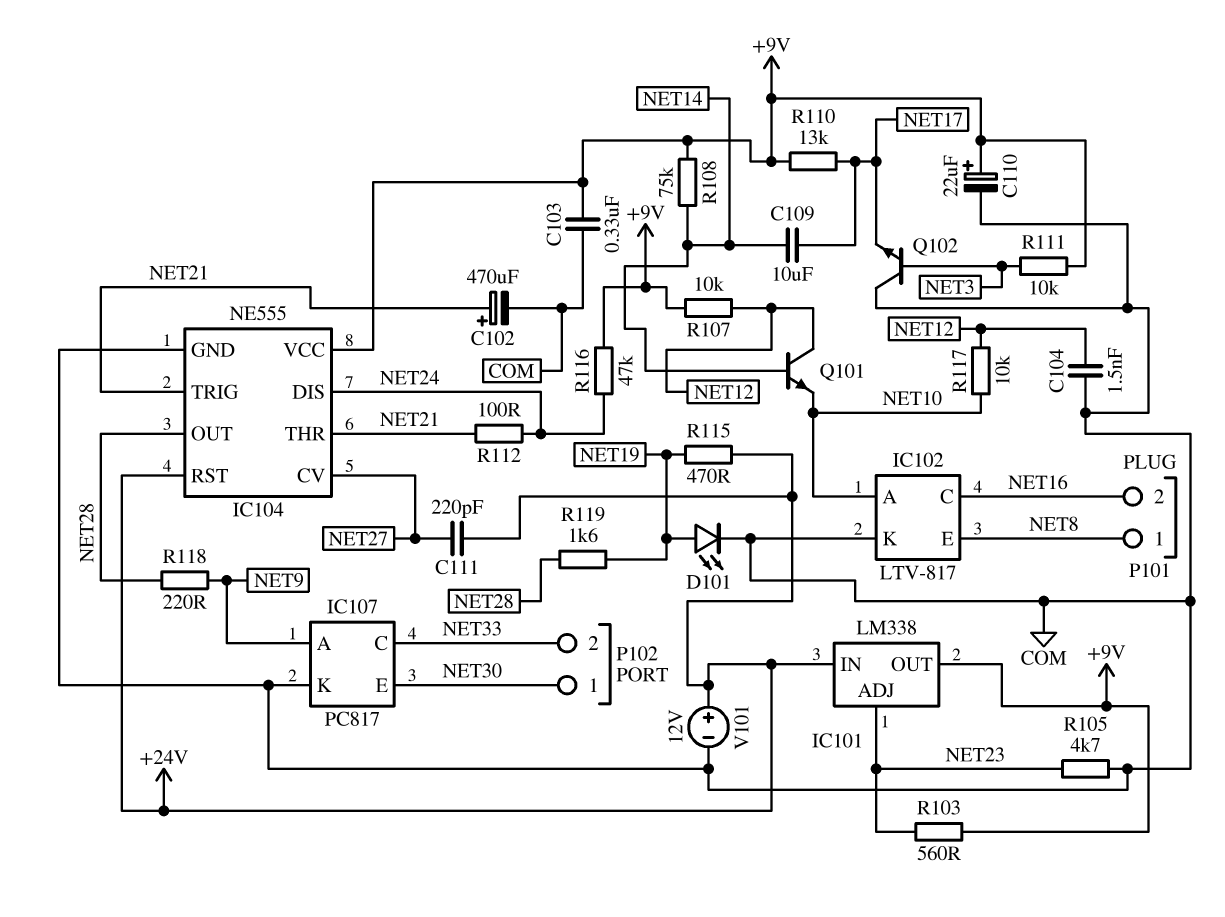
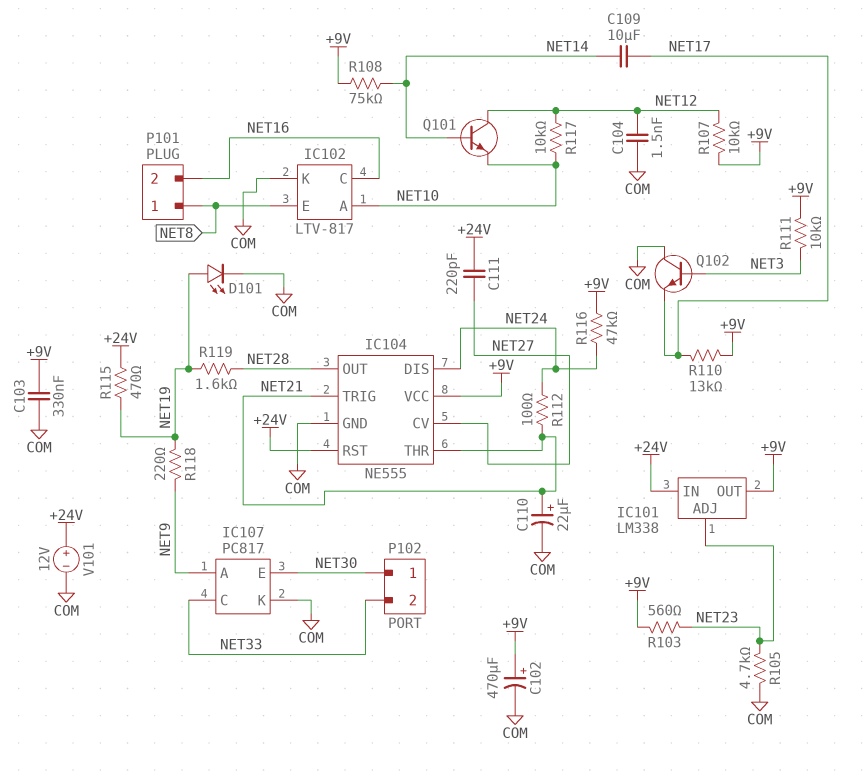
C102: 470uF (plus NET21, minus COM) -> 470uF (plus +9V, minus COM)
C110: 22uF (plus +9V, minus COM) -> 22uF (plus NET21, minus COM)
R118: 220 (NET9, NET28) -> 220 (NET9, NET19)

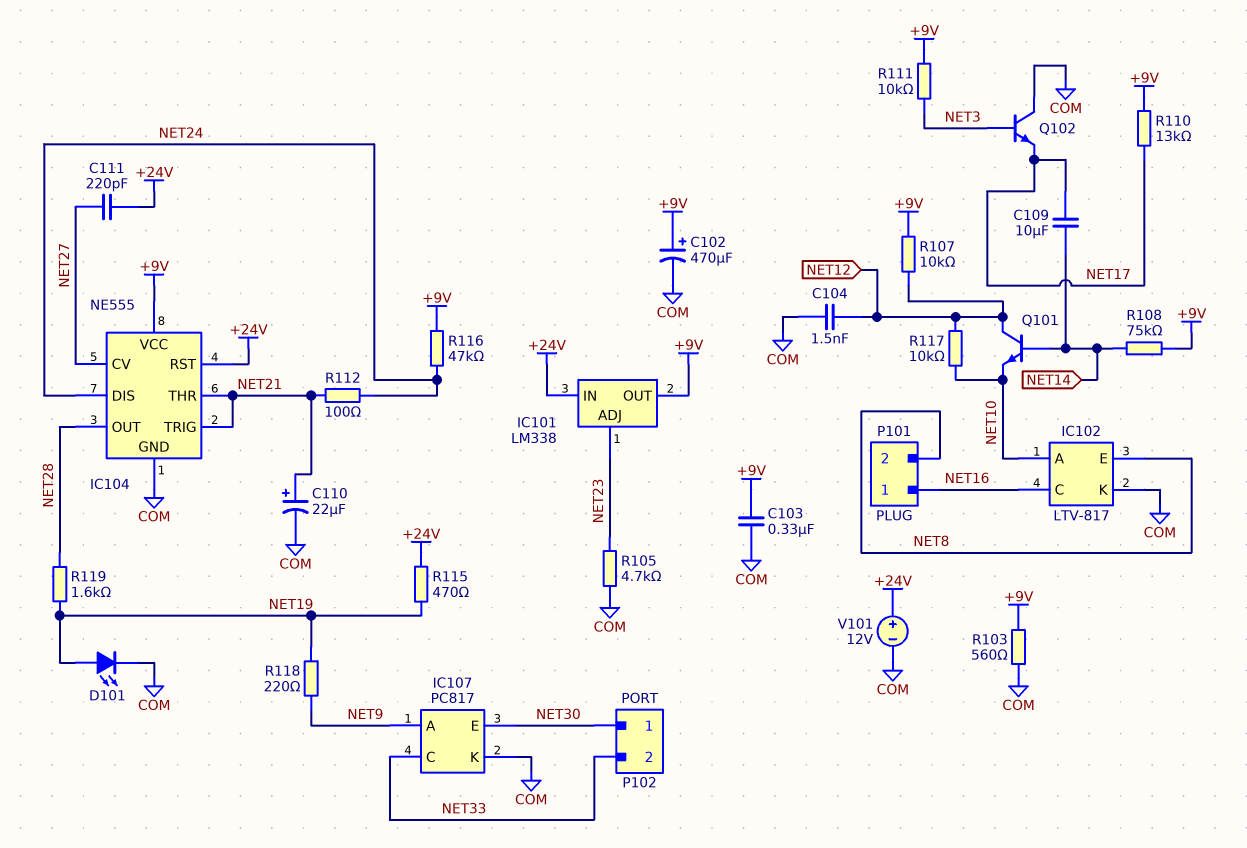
P101 pin 1: NET8 -> NET16
P101 pin 2: NET16 -> NET8
R103: 560 (+9V, NET23) -> 560 (+9V, COM)

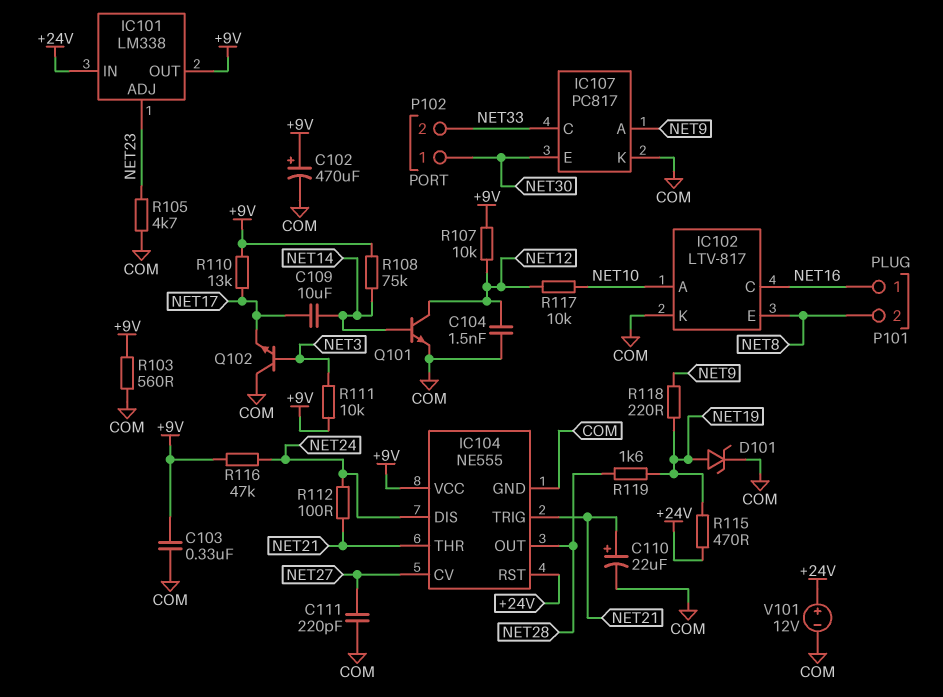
C111: 220pF (+24V, NET27) -> 220pF (COM, NET27)
D101: LED (A NET19, K COM) -> zener (A NET19, K COM)
Q101: NPN (B NET14, C NET12, E NET10) -> NPN (B NET14, C NET12, E COM)

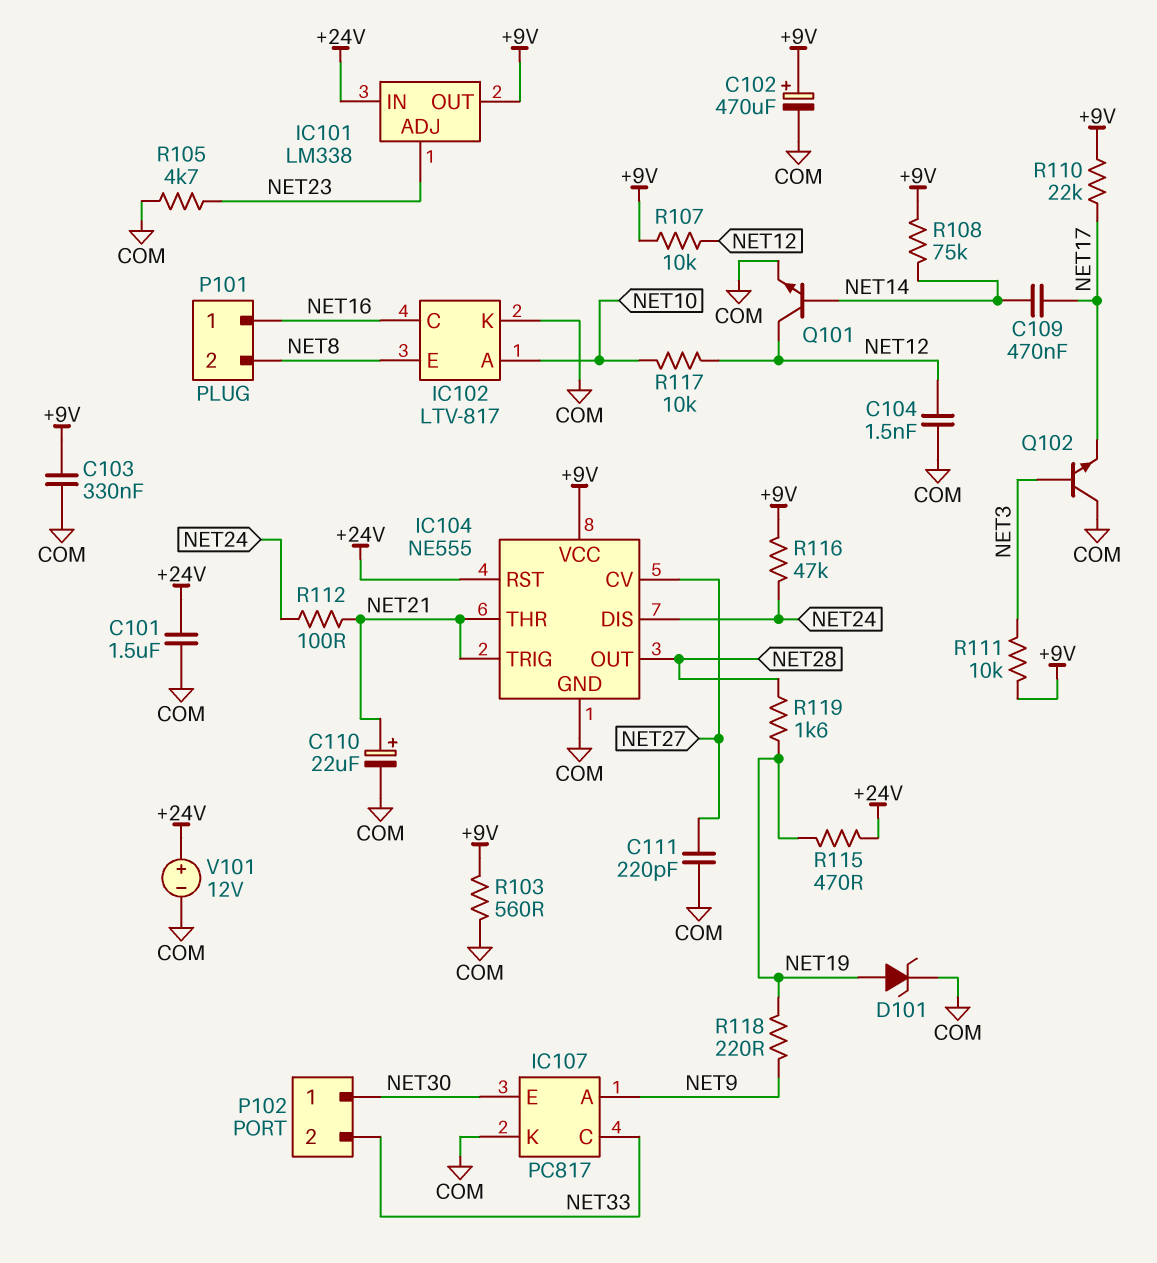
C101: none -> 1.5uF (+24V, COM)
C109: 10uF (NET14, NET17) -> 470nF (NET14, NET17)
R110: 13k (+9V, NET17) -> 22k (+9V, NET17)

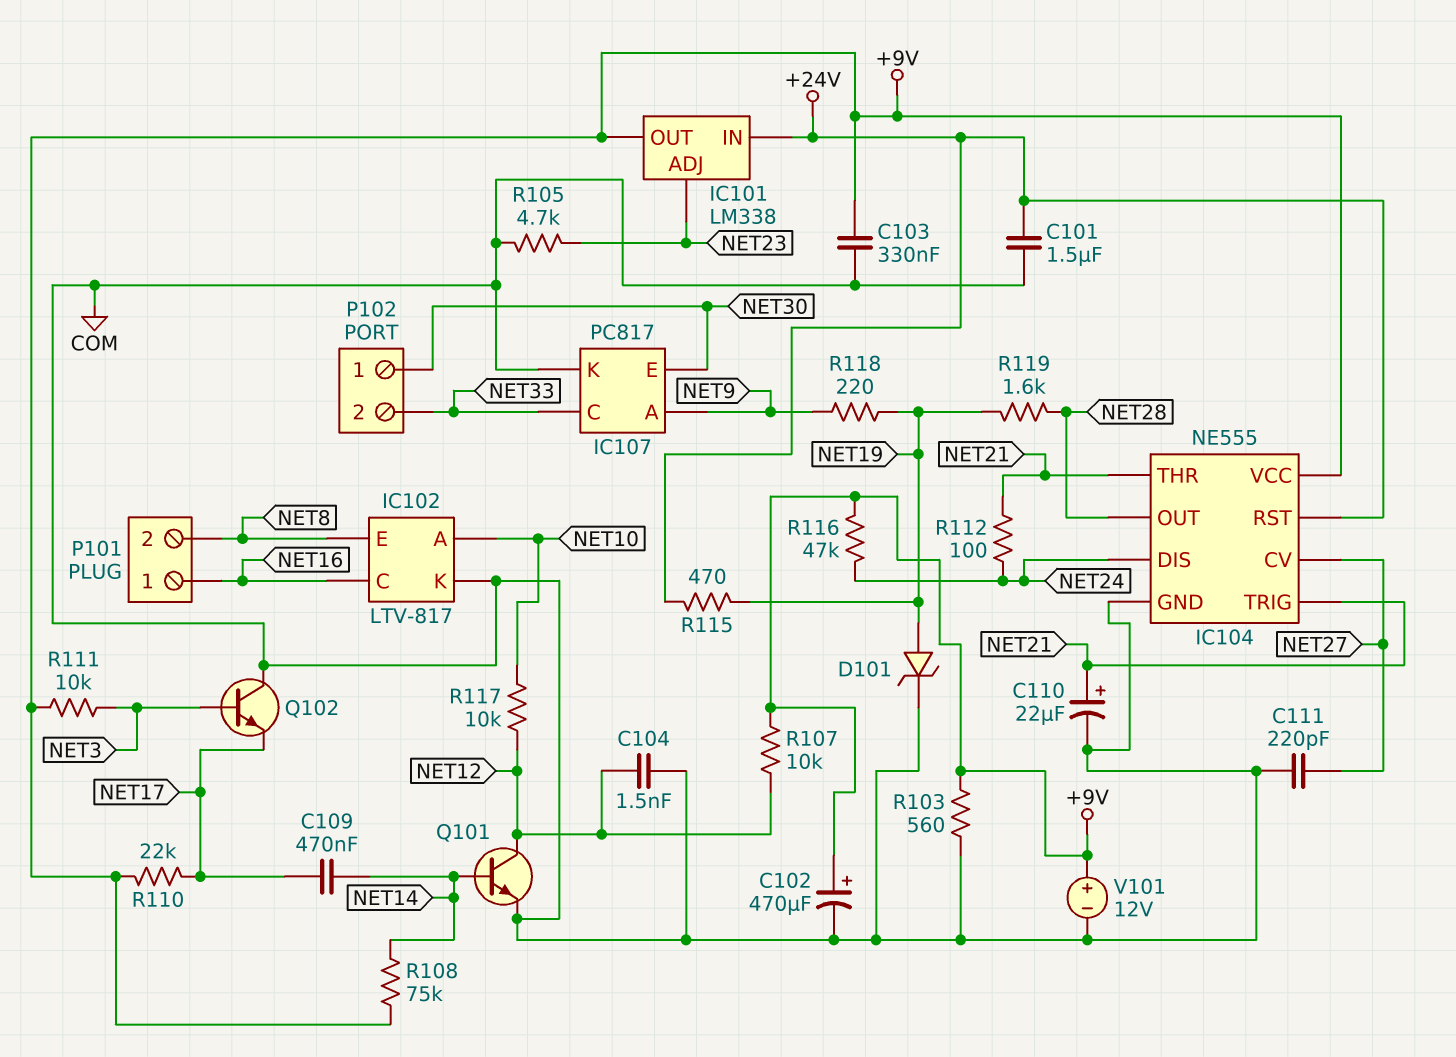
V101: 12V (plus +24V, minus COM) -> 12V (plus +9V, minus COM)

